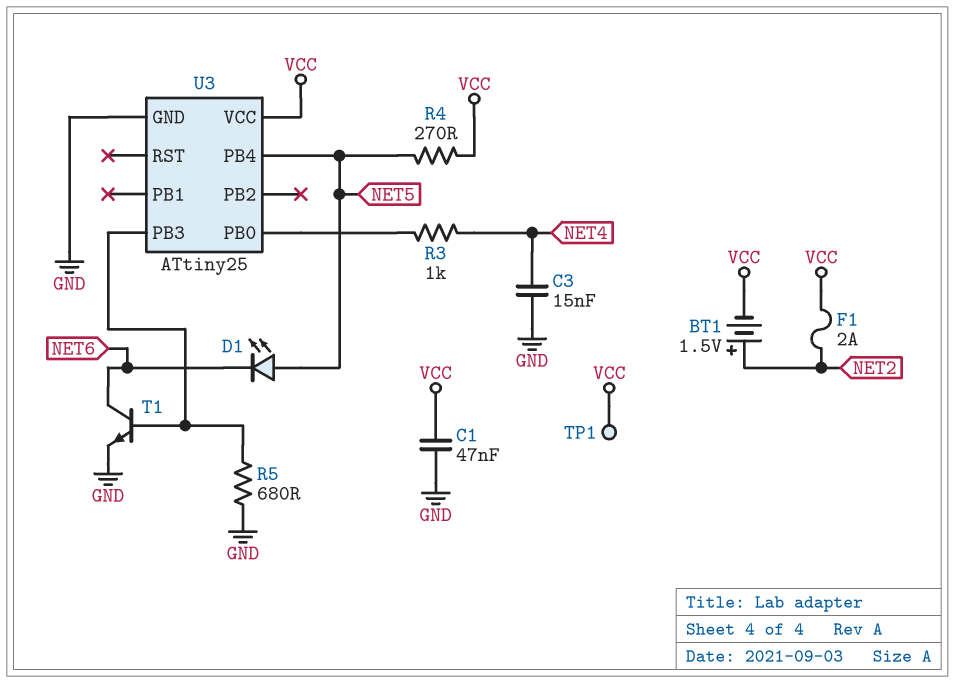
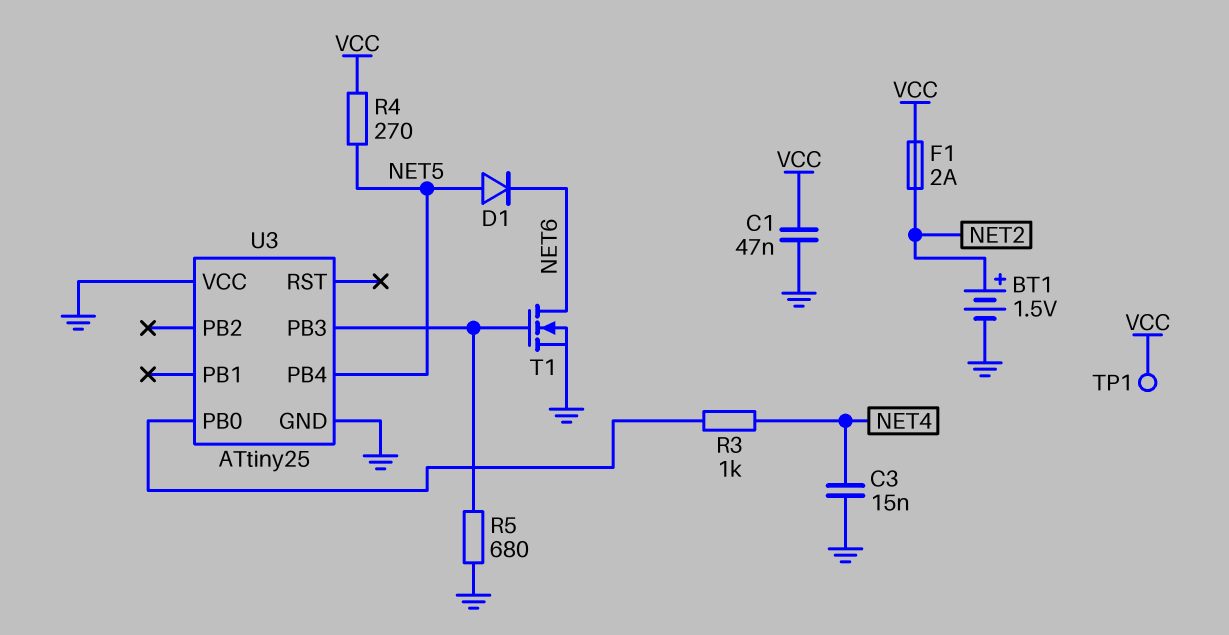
BT1: 1.5V (plus NET2, minus VCC) -> 1.5V (plus NET2, minus GND)
D1: LED (A NET5, K NET6) -> diode (A NET5, K NET6)
T1: NPN (B U3/PB3, C NET6, E GND) -> NMOS (G U3/PB3, D NET6, S GND)
U3 pin VCC: VCC -> GND

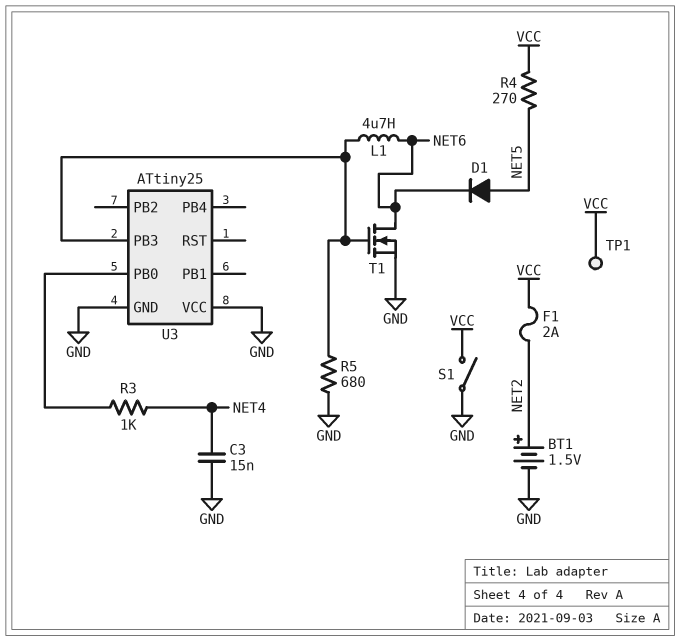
C1: 47nF (GND, VCC) -> none
L1: none -> 4.7uH (NET6, U3/PB3)
S1: none -> switch (GND, VCC)
U3 pin PB4: NET5 -> none

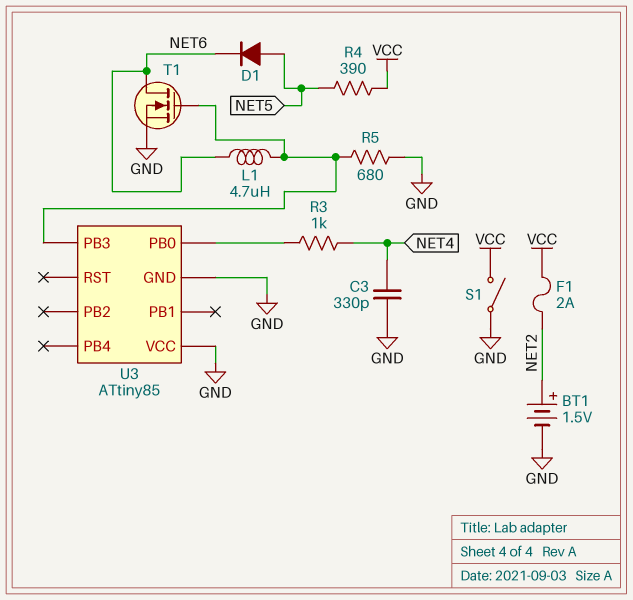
C3: 15nF (GND, NET4) -> 330pF (GND, NET4)
R4: 270 (NET5, VCC) -> 390 (NET5, VCC)
TP1: test point (VCC) -> none
U3: ATtiny25 -> ATtiny85

